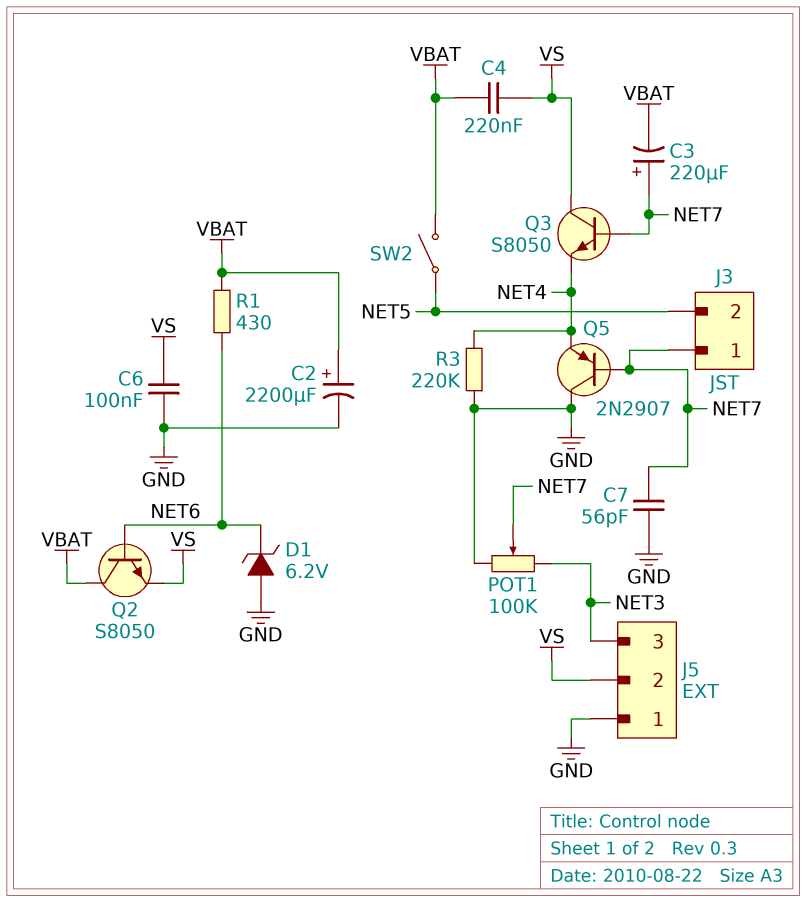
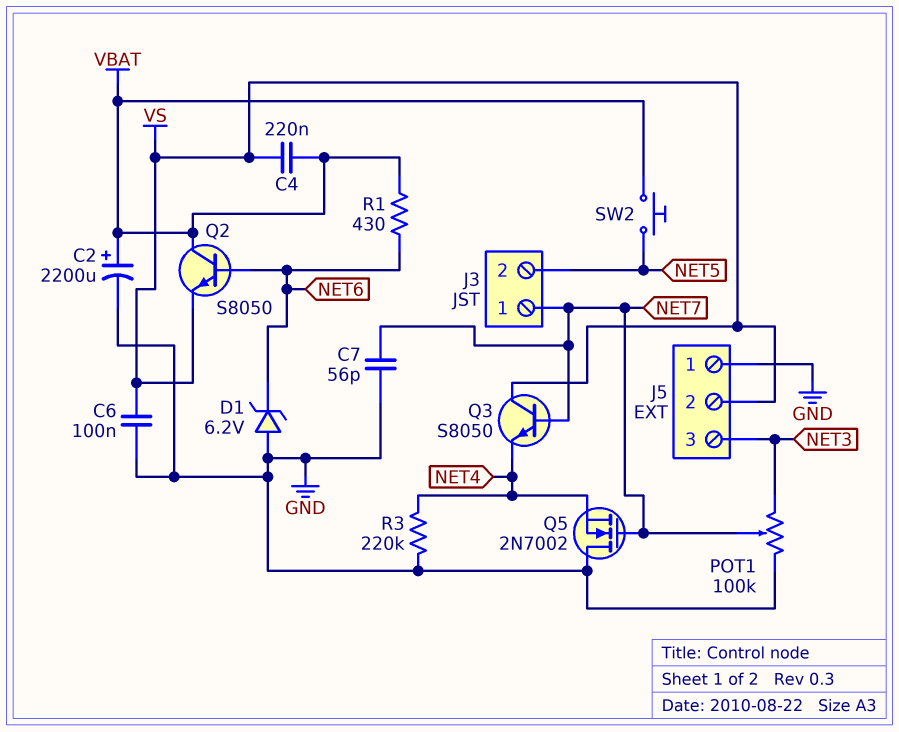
C3: 220uF (plus NET7, minus VBAT) -> none
Q5: PNP 2N2907 (B NET7, C GND, E NET4) -> NMOS 2N7002 (G NET7, D GND, S NET4)
SW2: switch (NET5, VBAT) -> button (NET5, VBAT)

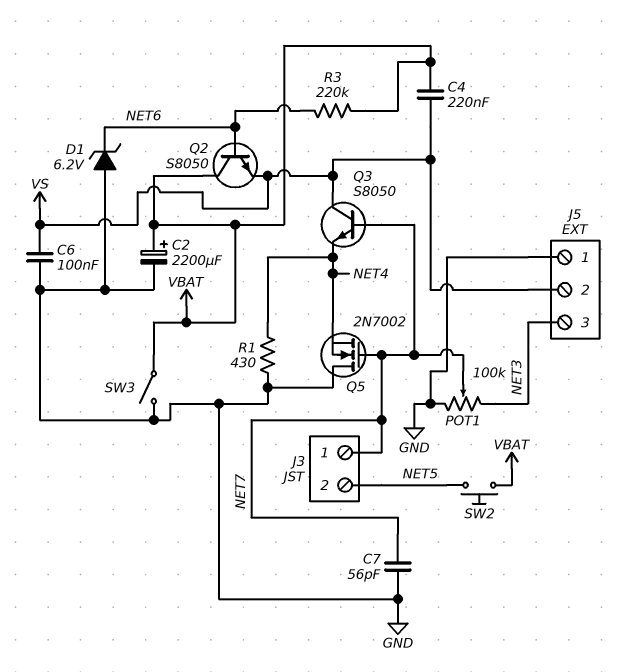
R1: 430 (NET6, VBAT) -> 430 (GND, NET4)
R3: 220k (GND, NET4) -> 220k (NET6, VBAT)
SW3: none -> switch (GND, VBAT)

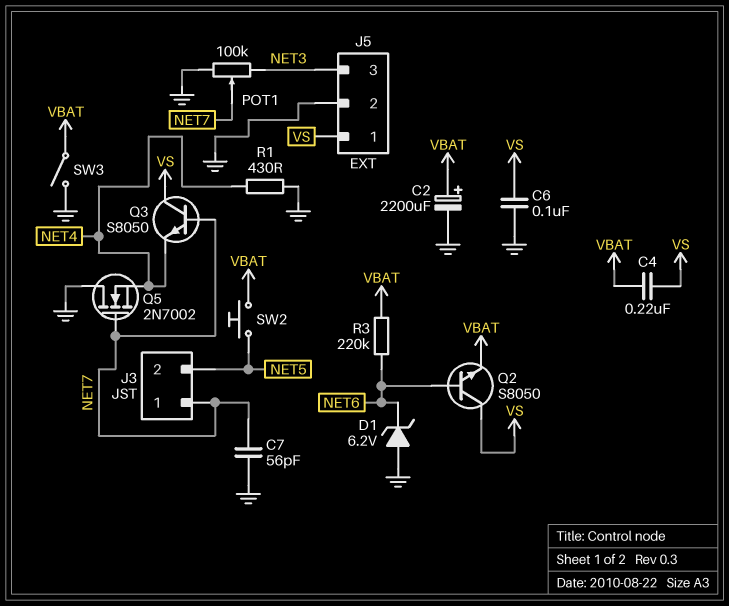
J5 pin 1: GND -> VS
J5 pin 2: VS -> GND
Q2: NPN S8050 (B NET6, C VBAT, E VS) -> NPN S8050 (B NET6, C VS, E VBAT)

